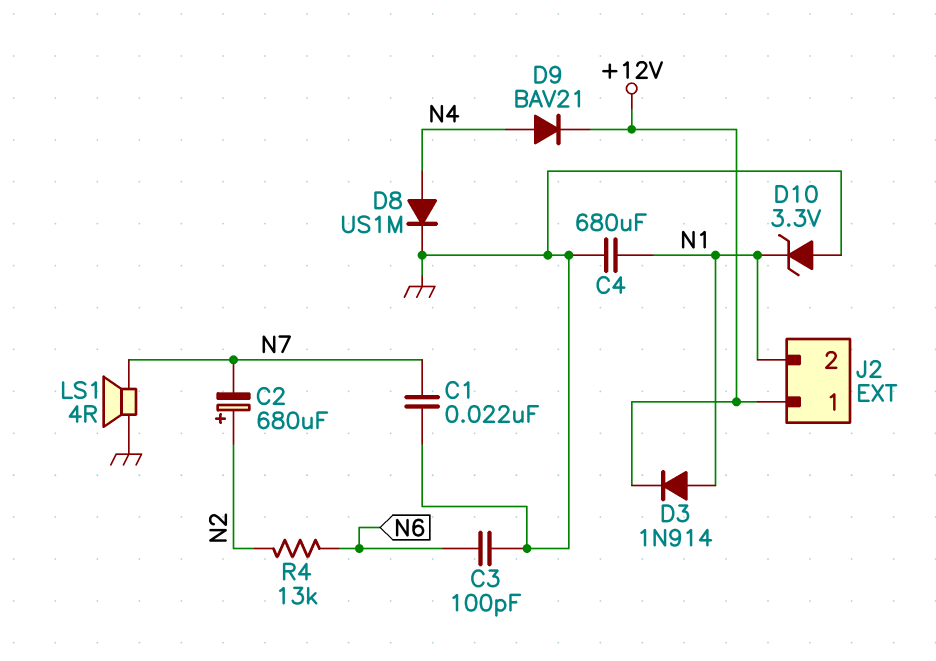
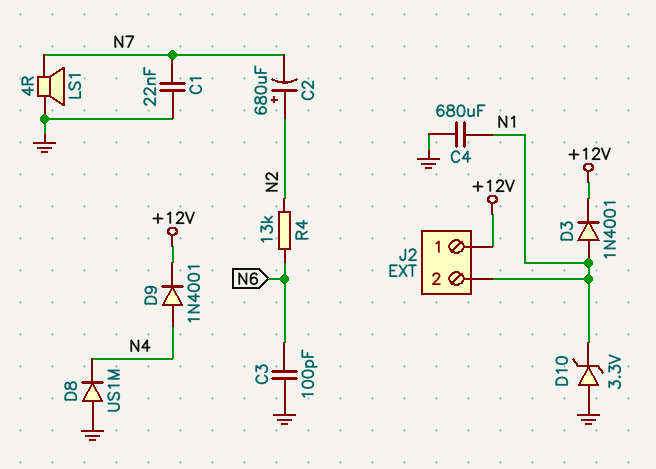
D3: diode 1N914 (A N1, K +12V) -> diode 1N4001 (A N1, K +12V)
D8: diode US1M (A N4, K GND) -> diode US1M (A GND, K N4)
D9: diode BAV21 (A N4, K +12V) -> diode 1N4001 (A N4, K +12V)

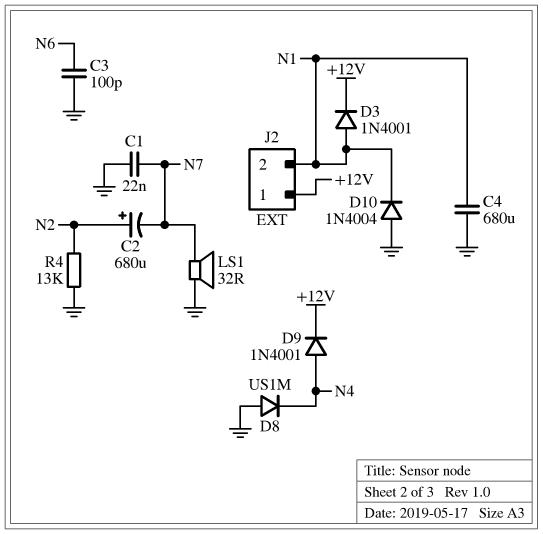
D10: zener 3.3V (A GND, K N1) -> diode 1N4004 (A GND, K N1)
LS1: speaker 4R (GND, N7) -> speaker 32R (GND, N7)
R4: 13k (N2, N6) -> 13k (GND, N2)

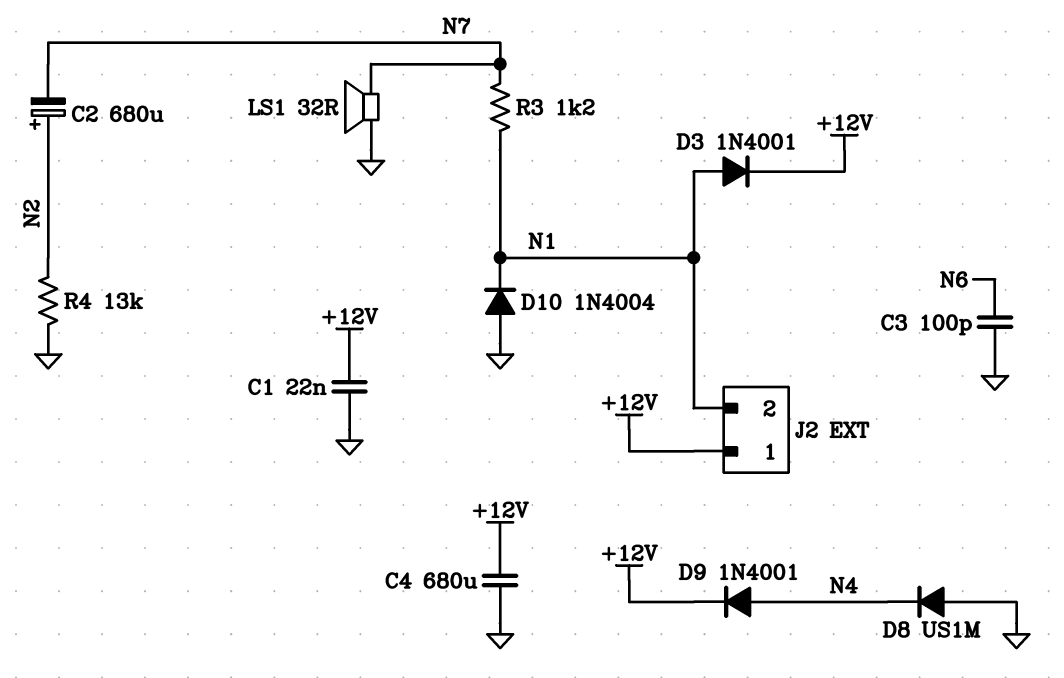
C1: 22nF (GND, N7) -> 22nF (+12V, GND)
C4: 680uF (GND, N1) -> 680uF (+12V, GND)
R3: none -> 1.2k (N1, N7)

